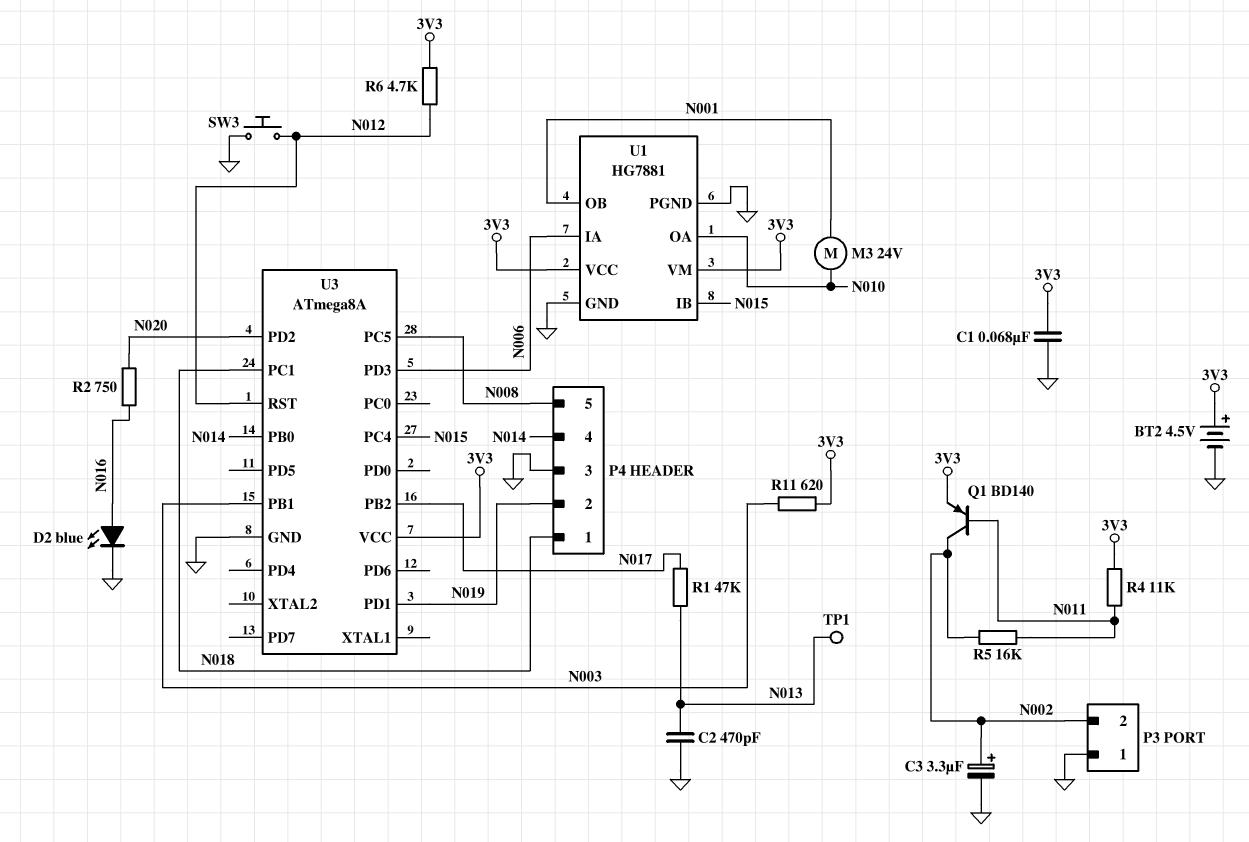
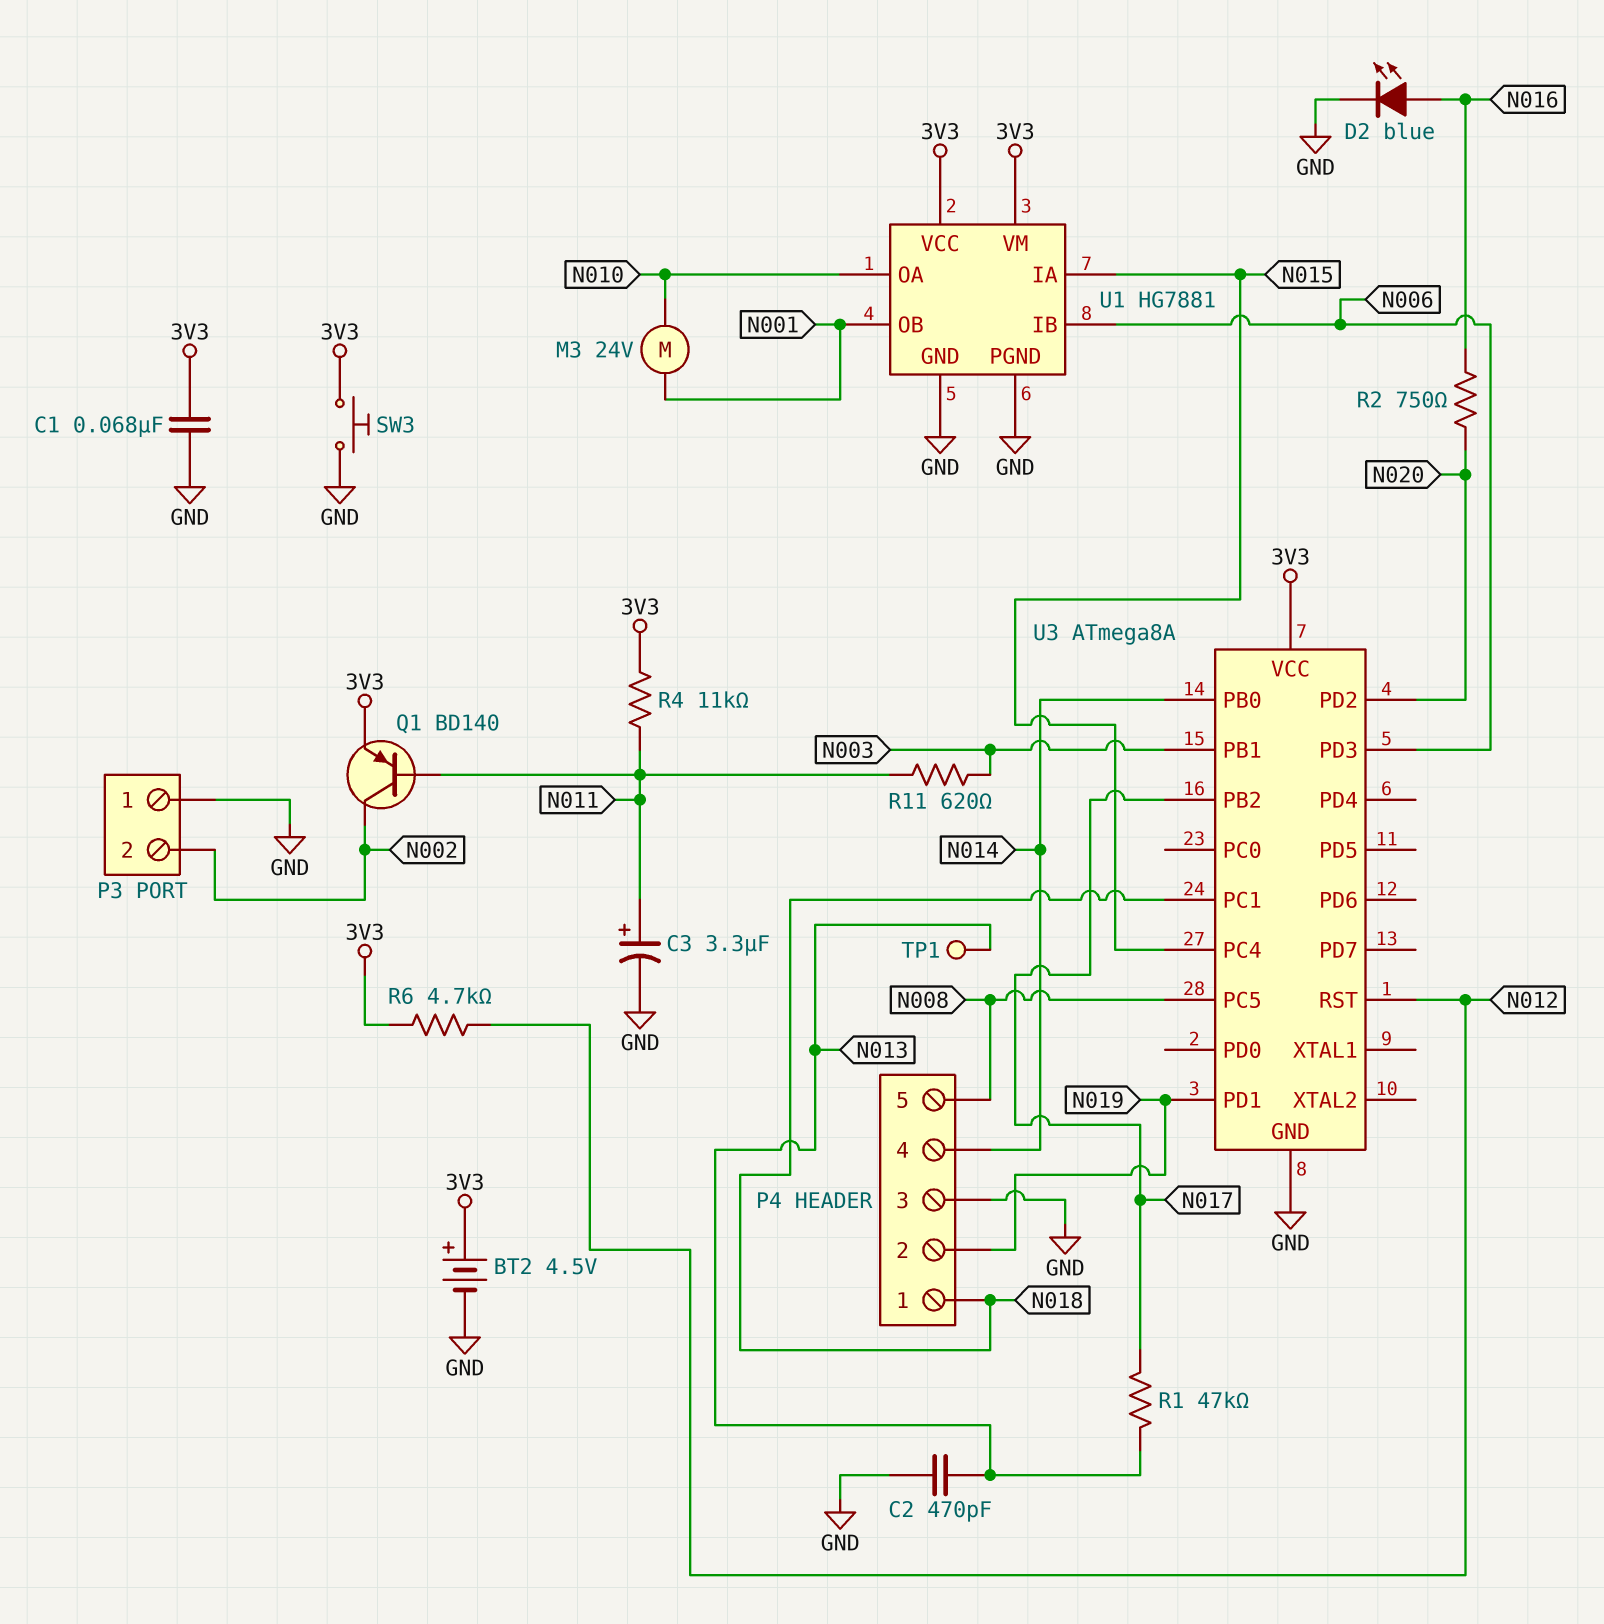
C3: 3.3uF (plus N002, minus GND) -> 3.3uF (plus N011, minus GND)
R5: 16k (N002, N011) -> none
R11: 620 (3V3, N003) -> 620 (N003, N011)
SW3: button (GND, N012) -> button (3V3, GND)
U1 pin IA: N006 -> N015
U1 pin IB: N015 -> N006

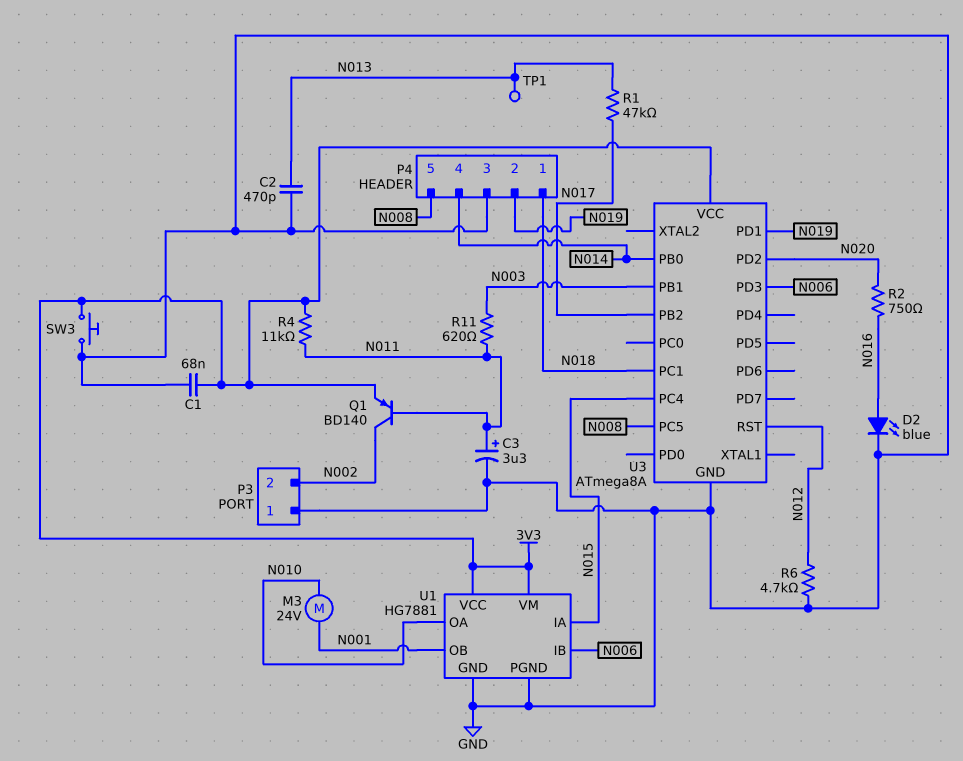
BT2: 4.5V (plus 3V3, minus GND) -> none
R6: 4.7k (3V3, N012) -> 4.7k (GND, N012)

